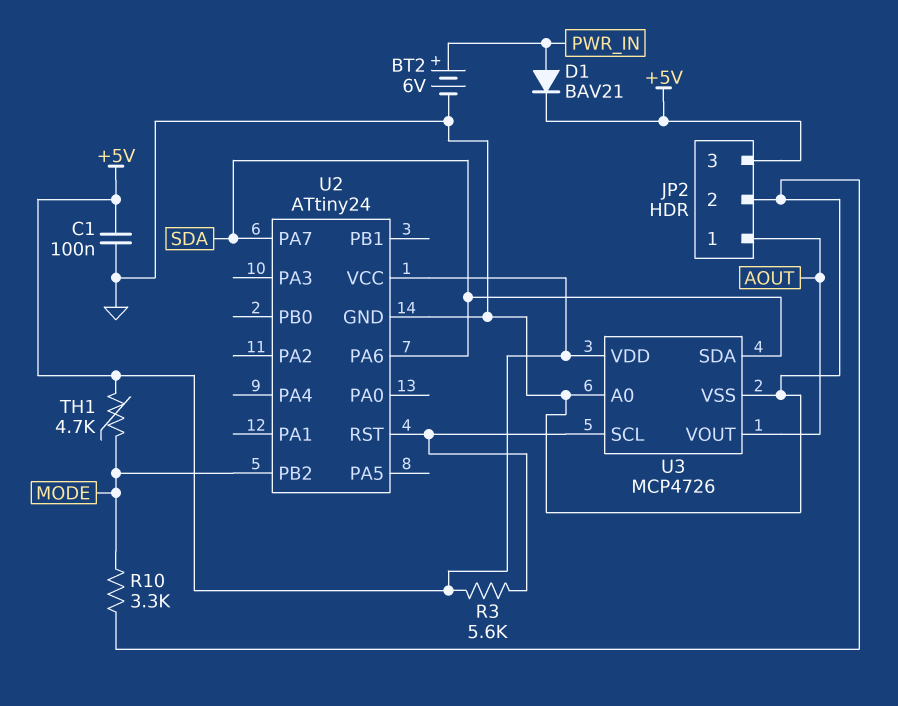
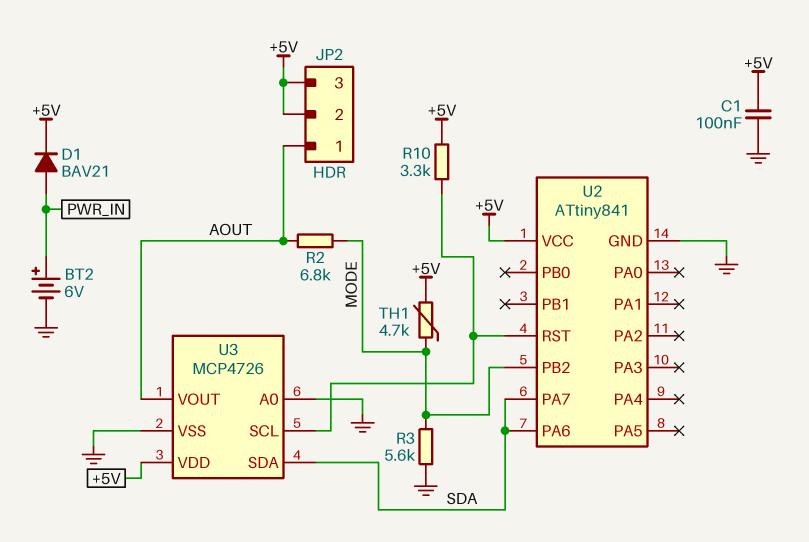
JP2 pin 2: GND -> +5V
R2: none -> 6.8k (AOUT, MODE)
R3: 5.6k (+5V, U2/RST) -> 5.6k (GND, MODE)
R10: 3.3k (GND, MODE) -> 3.3k (+5V, U2/RST)
U2: ATtiny24 -> ATtiny841

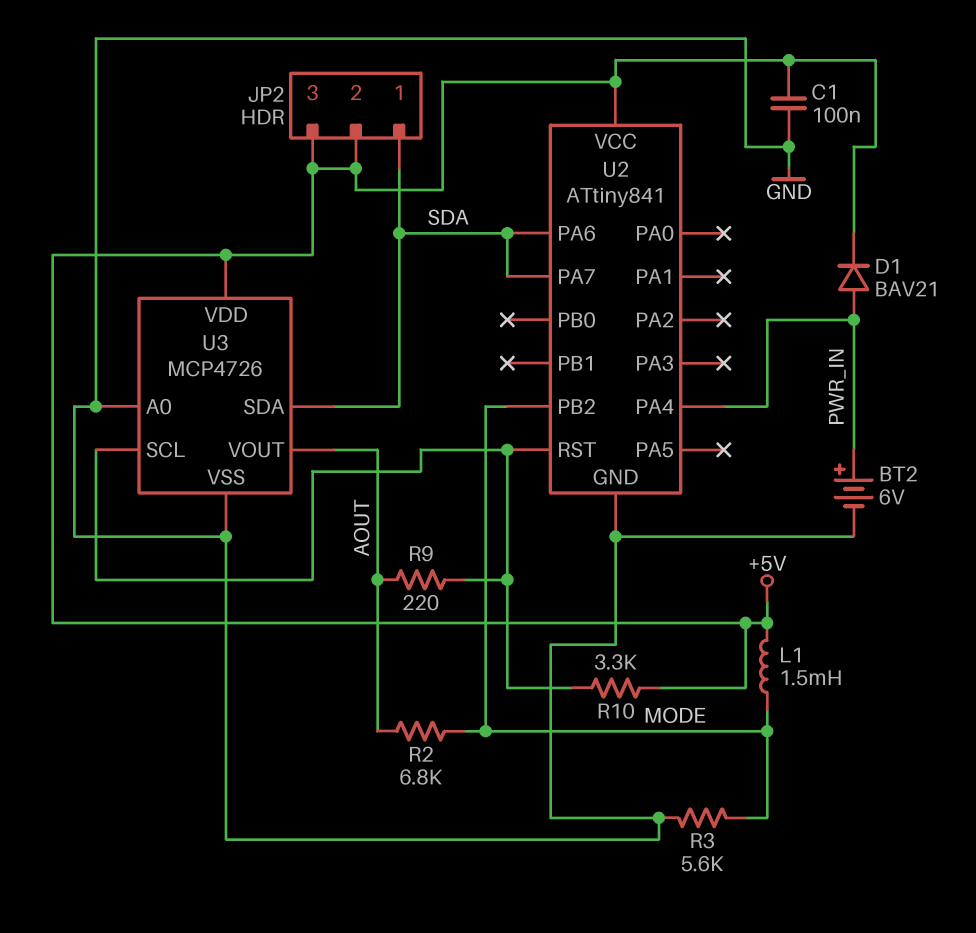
JP2 pin 1: AOUT -> SDA
L1: none -> 1.5mH (+5V, MODE)
R9: none -> 220 (AOUT, U2/RST)
TH1: 4.7k (+5V, MODE) -> none
U2 pin PA4: none -> PWR_IN

